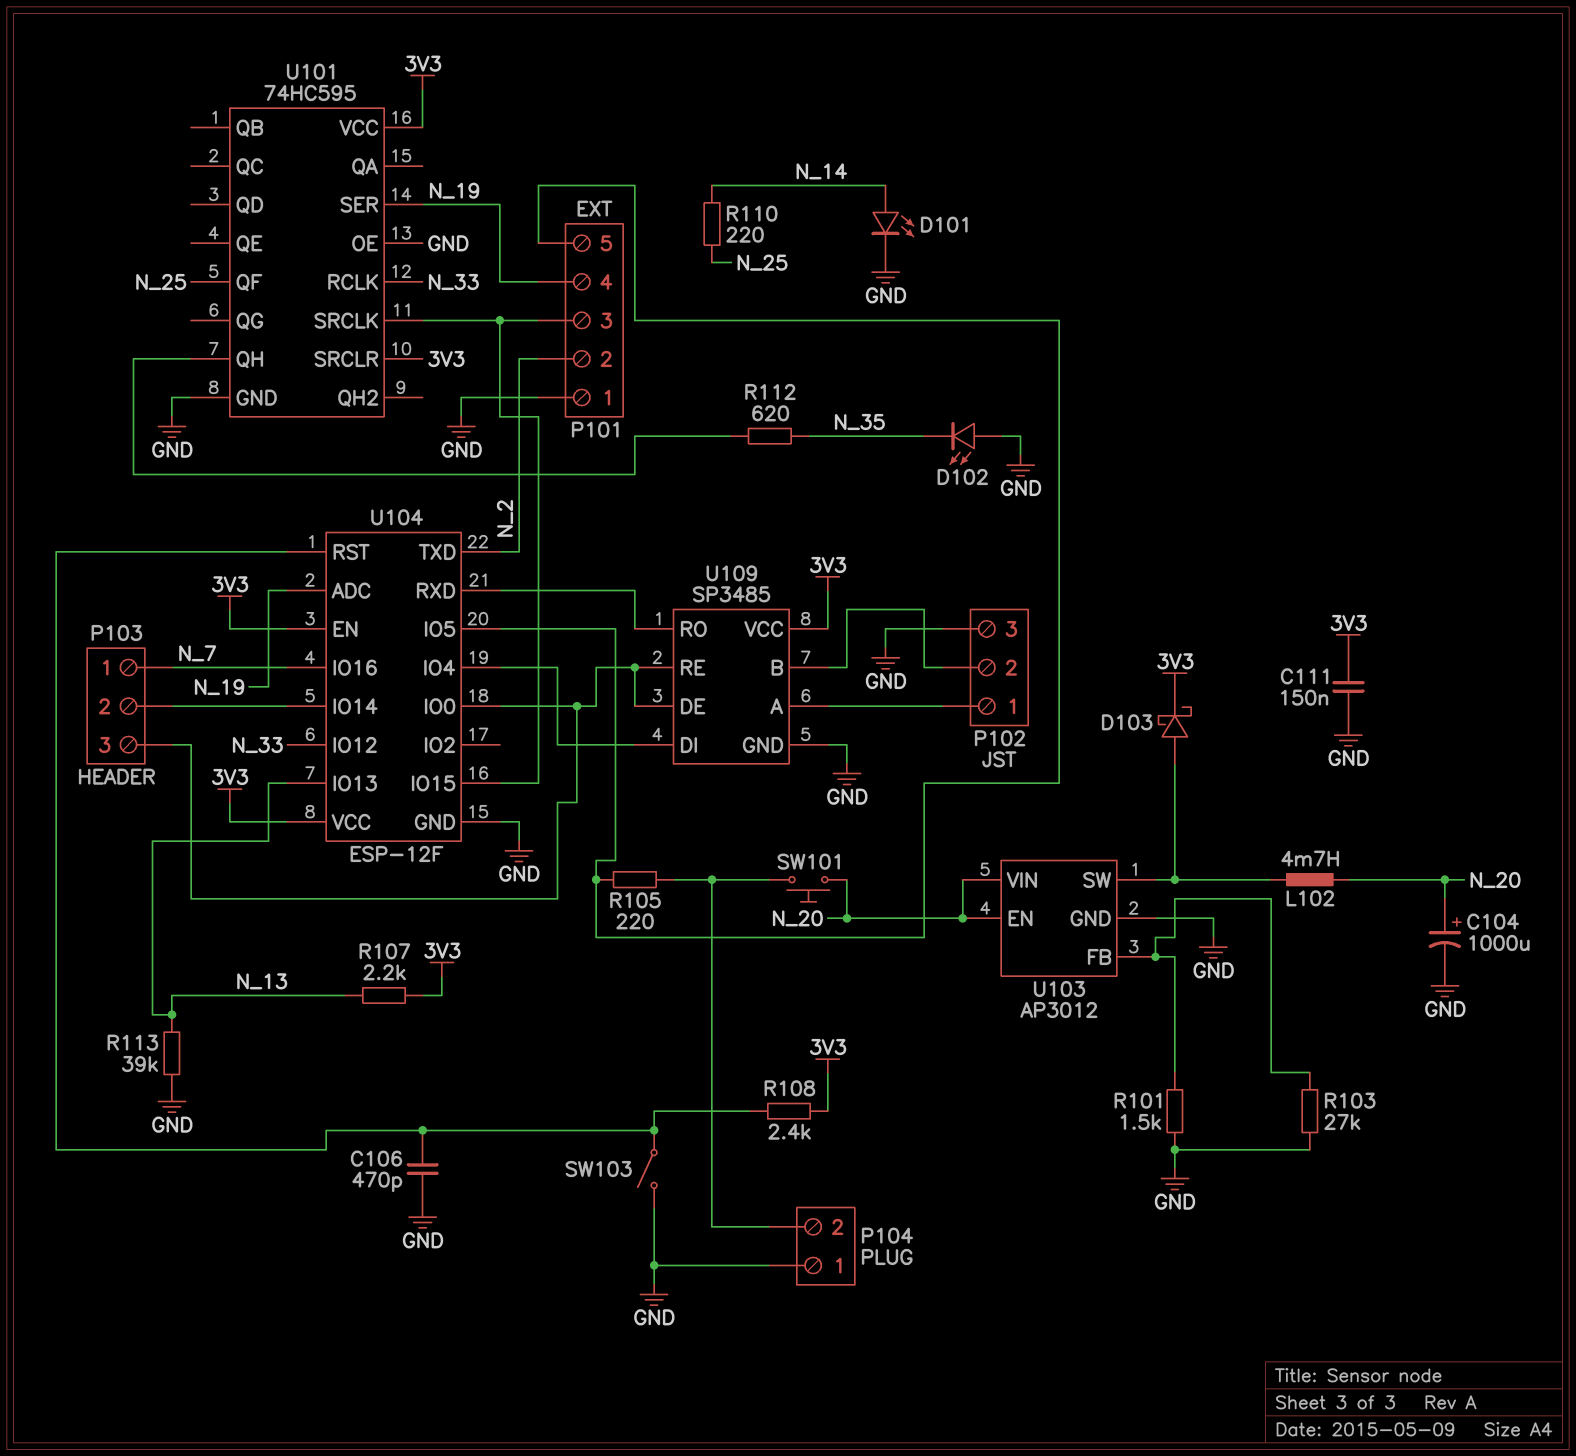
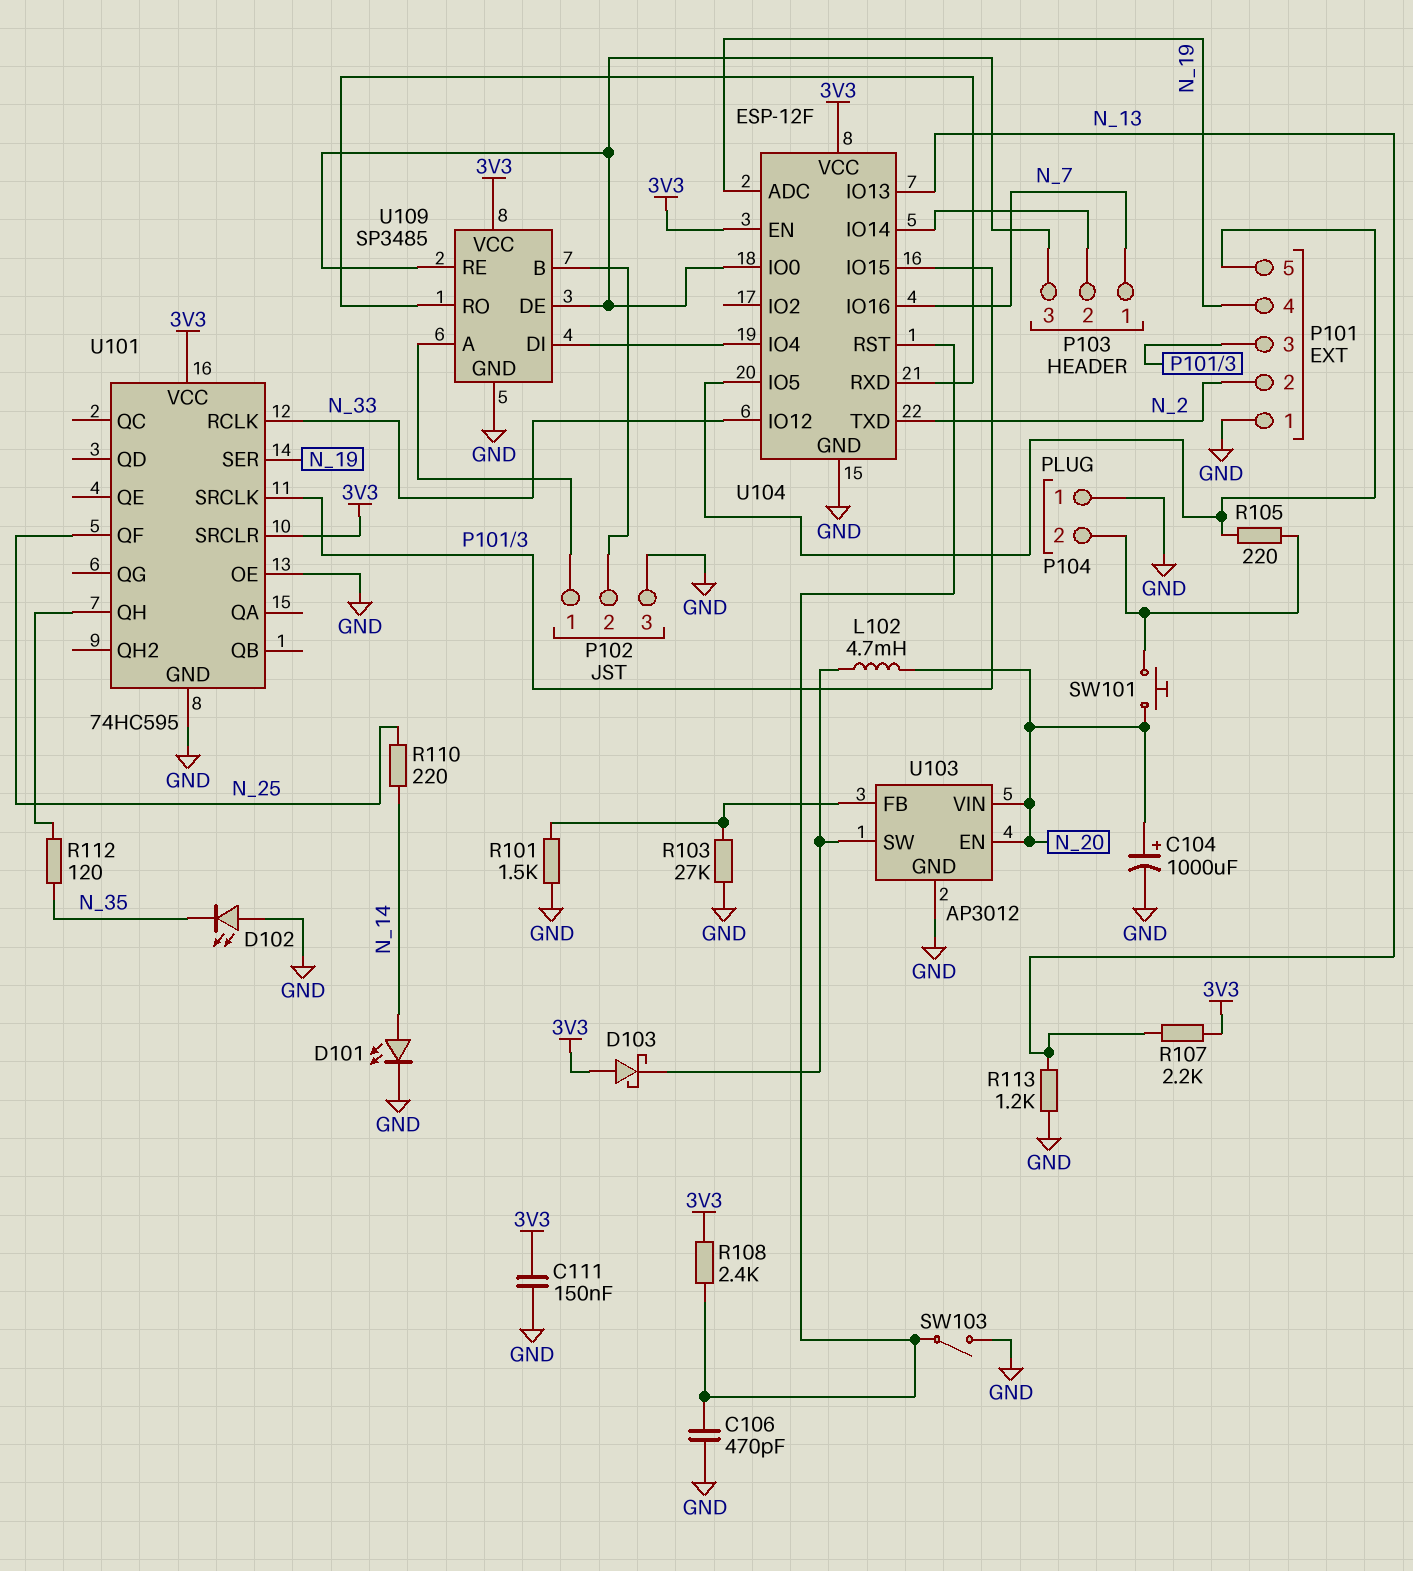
D103: schottky (A U103/SW, K 3V3) -> schottky (A 3V3, K U103/SW)
R112: 620 (N_35, U101/QH) -> 120 (N_35, U101/QH)
R113: 39k (GND, N_13) -> 1.2k (GND, N_13)

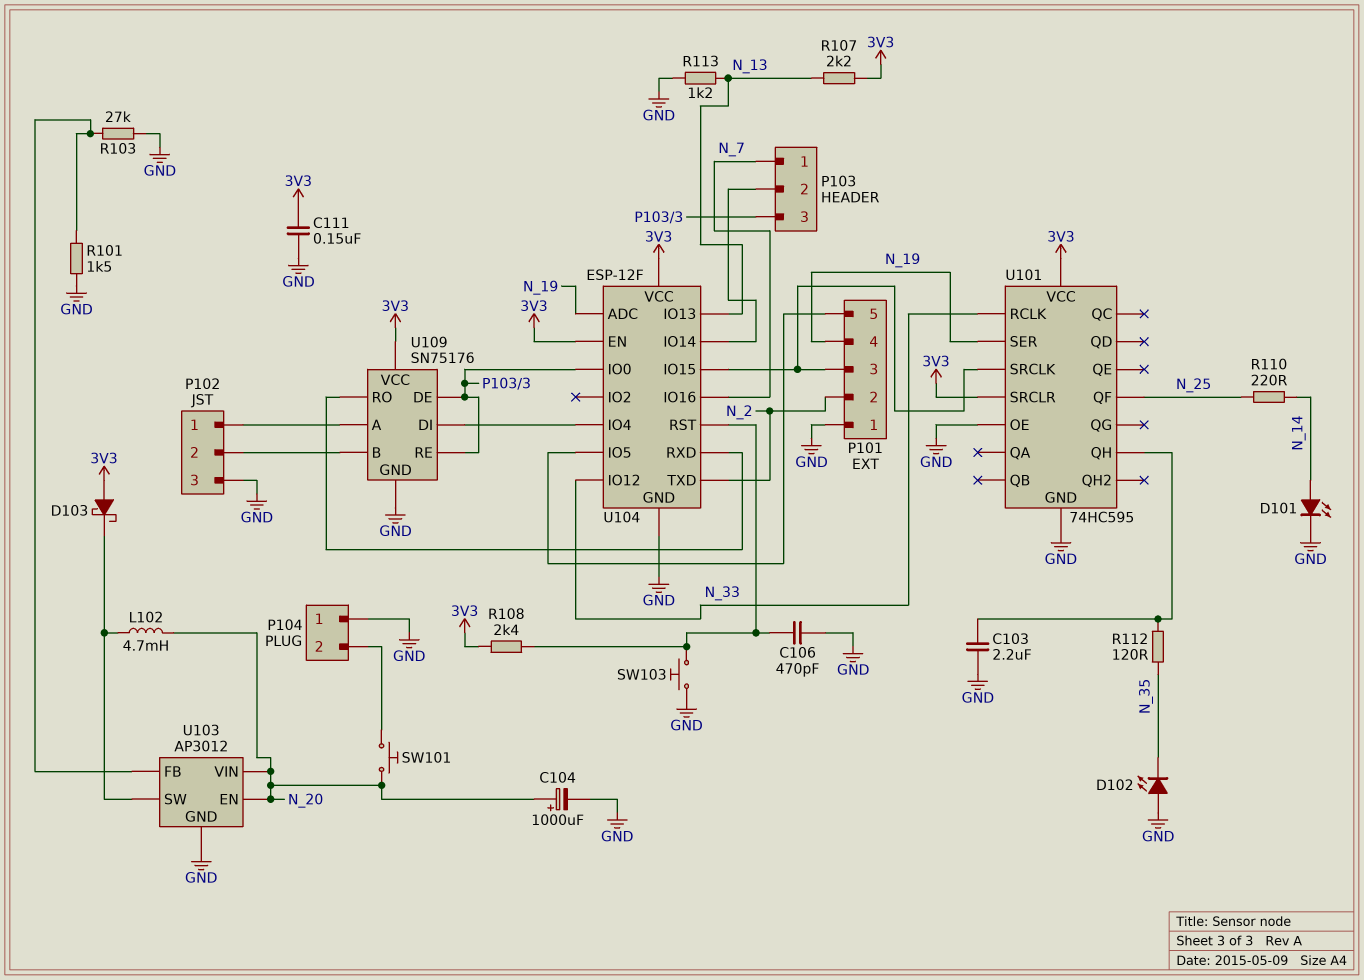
C103: none -> 2.2uF (GND, U101/QH)
R105: 220 (P101/5, P104/2) -> none
SW103: switch (GND, U104/RST) -> button (GND, U104/RST)
U109: SP3485 -> SN75176

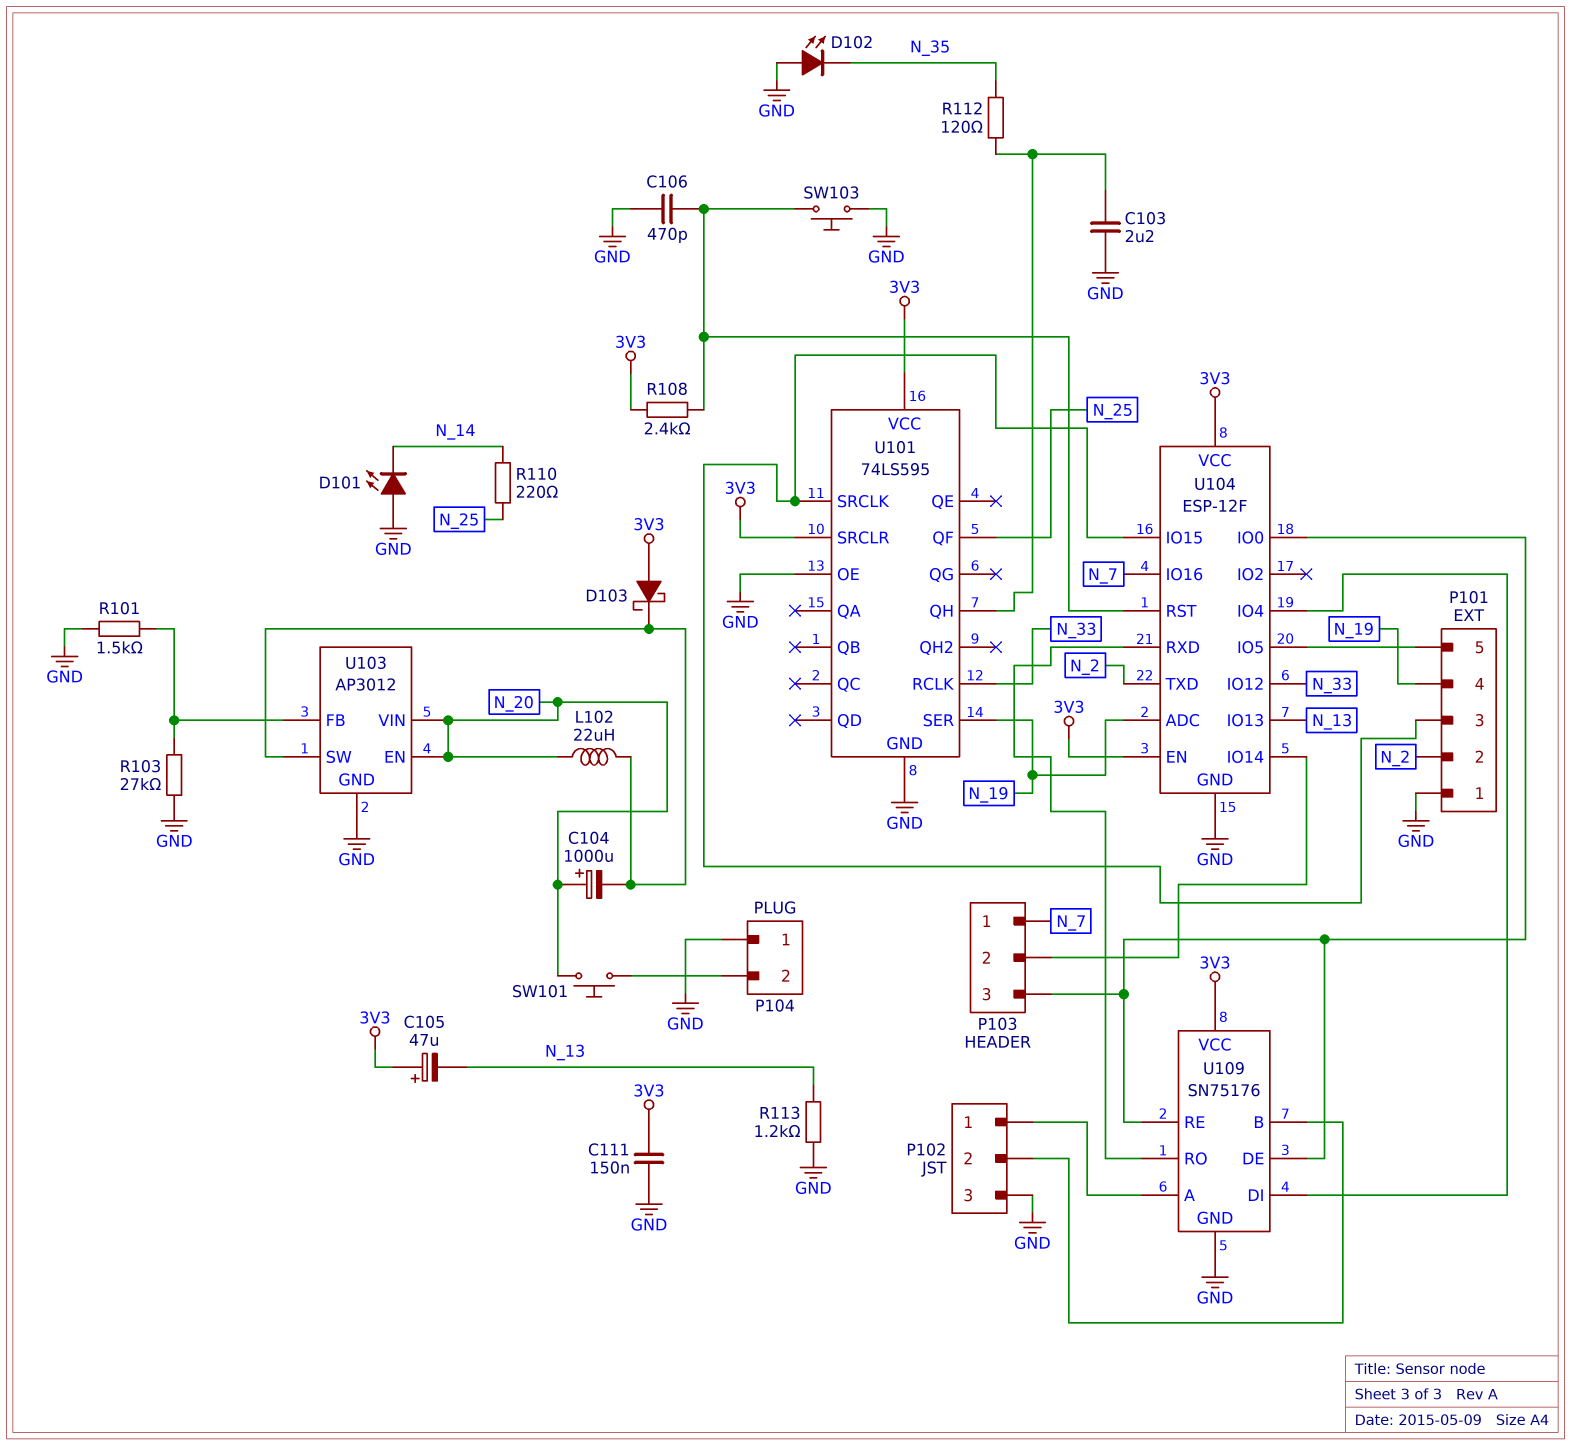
C104: 1000uF (plus N_20, minus GND) -> 1000uF (plus N_20, minus U103/SW)
C105: none -> 47uF (plus 3V3, minus N_13)
D101: LED (A N_14, K GND) -> LED (A GND, K N_14)
L102: 4.7mH (N_20, U103/SW) -> 22uH (N_20, U103/SW)
R107: 2.2k (3V3, N_13) -> none
U101: 74HC595 -> 74LS595

